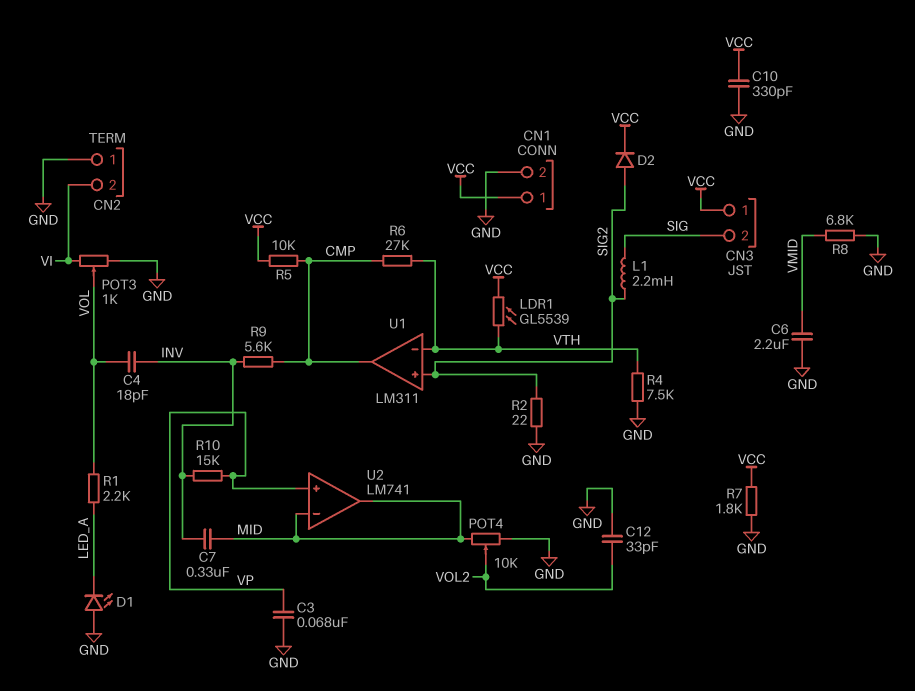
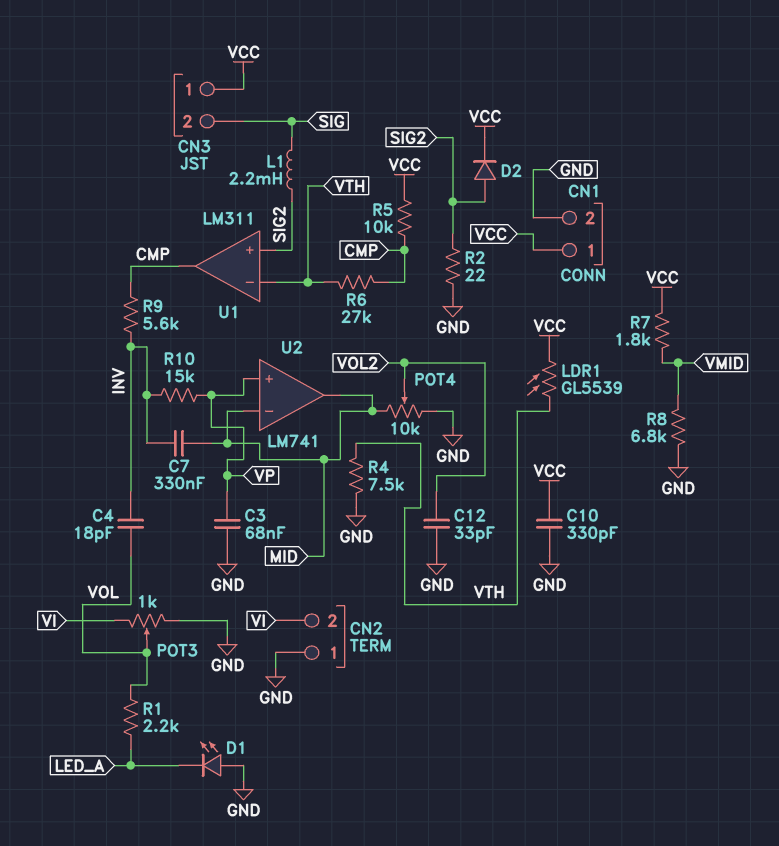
C6: 2.2uF (GND, VMID) -> none
R7: 1.8k (GND, VCC) -> 1.8k (VCC, VMID)

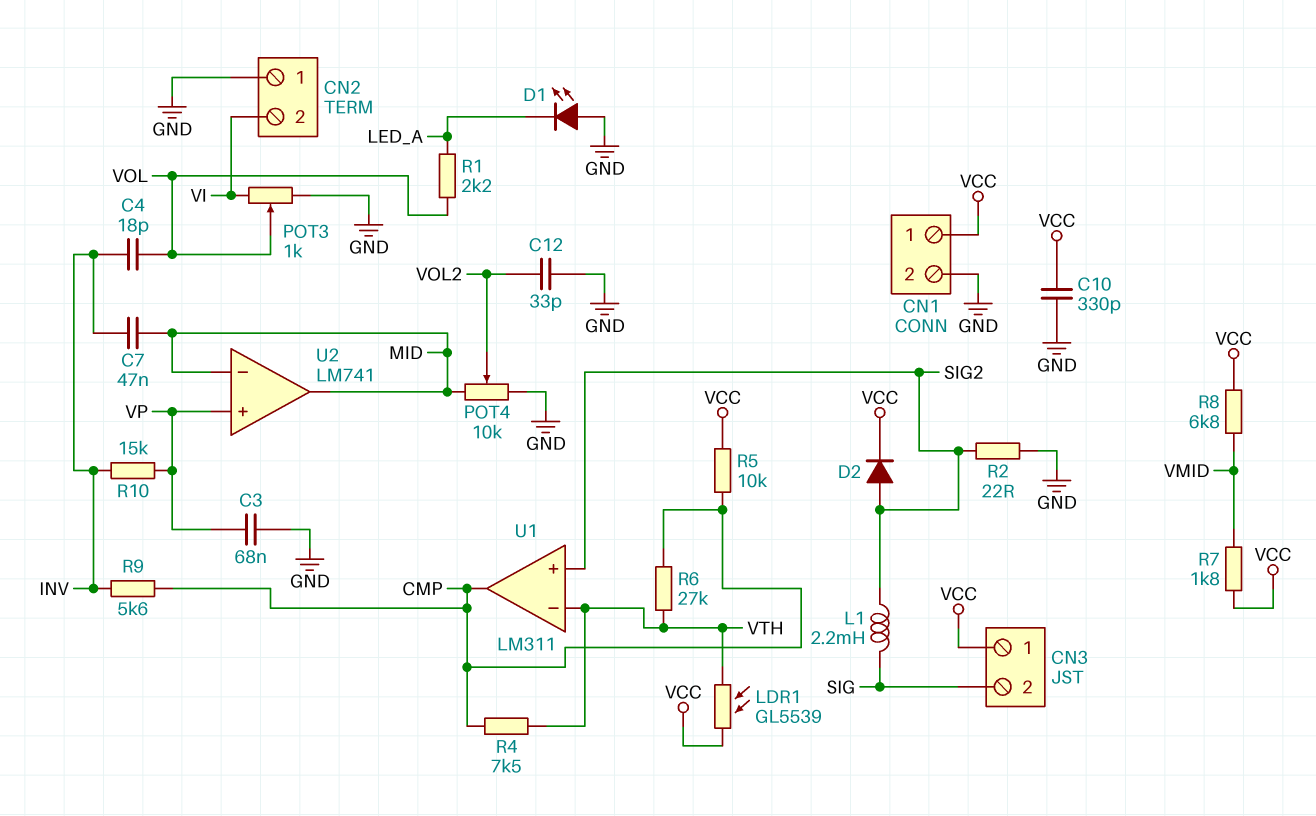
C7: 330nF (INV, MID) -> 47nF (INV, MID)
R4: 7.5k (GND, VTH) -> 7.5k (CMP, VTH)
R8: 6.8k (GND, VMID) -> 6.8k (VCC, VMID)

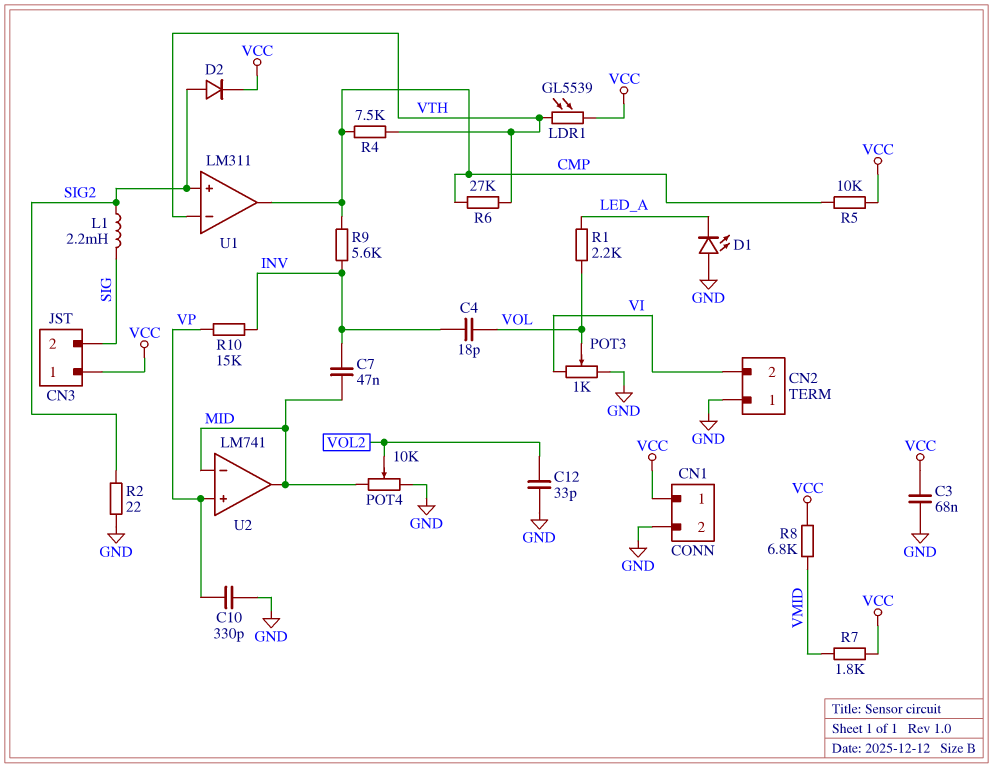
C3: 68nF (GND, VP) -> 68nF (GND, VCC)
C10: 330pF (GND, VCC) -> 330pF (GND, VP)

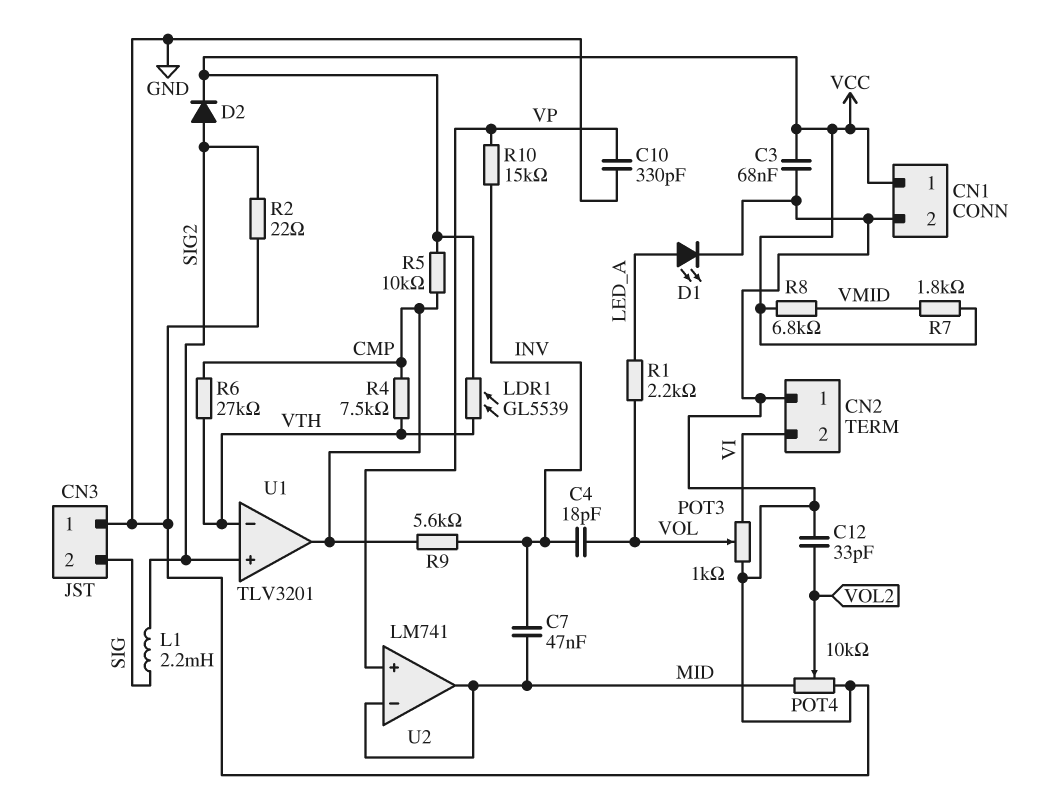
CN3 pin 1: VCC -> GND
D1: LED (A GND, K LED_A) -> LED (A LED_A, K GND)
U1: LM311 -> TLV3201

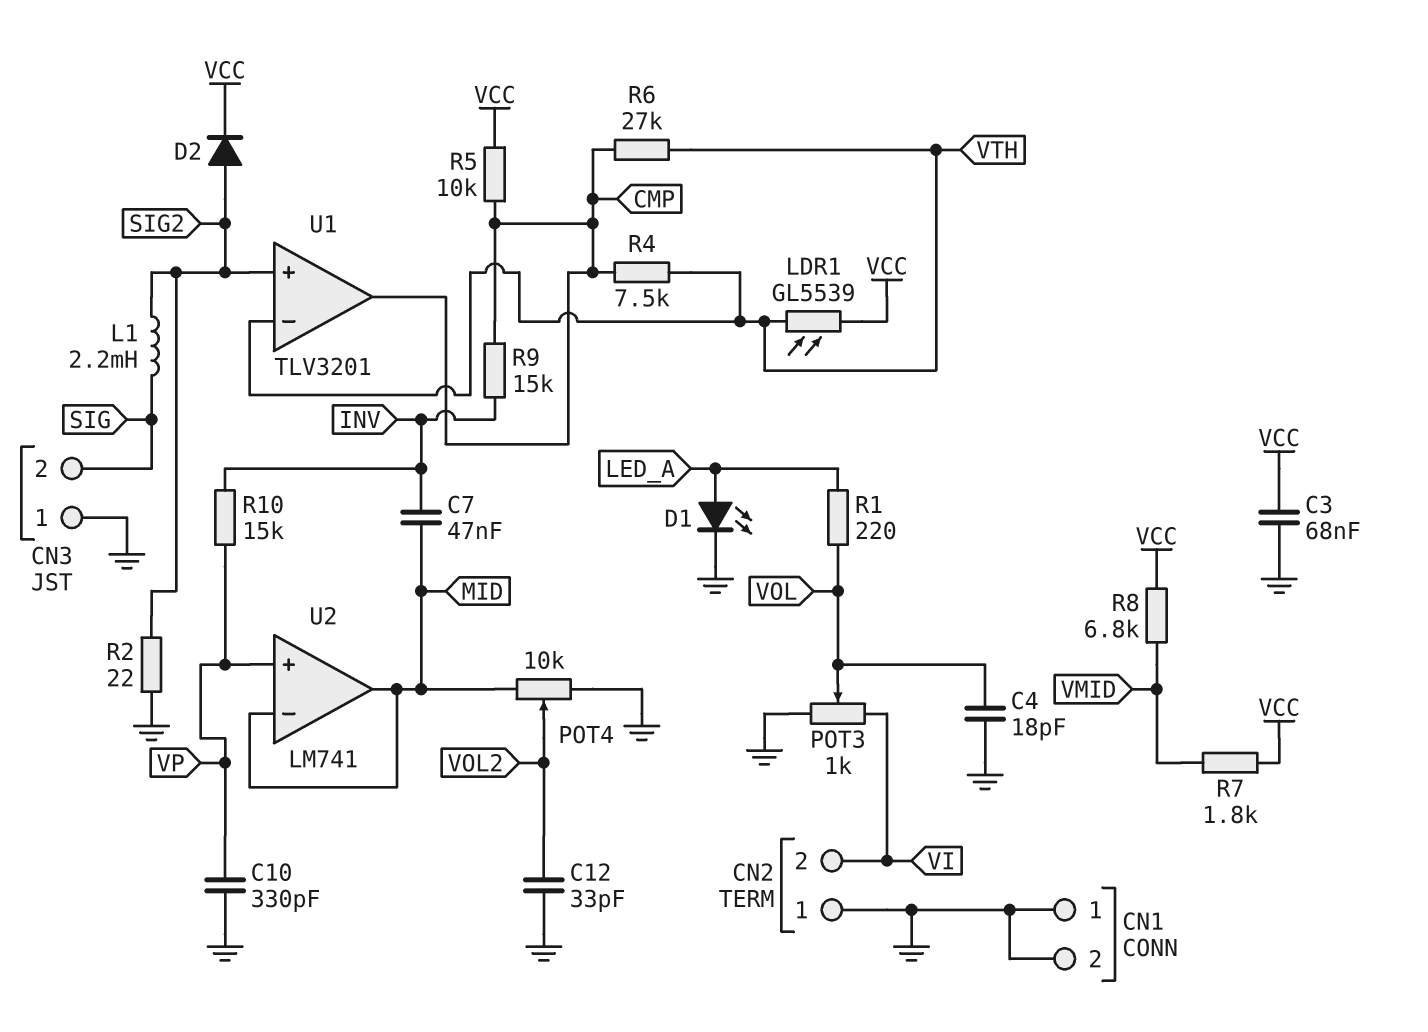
C4: 18pF (INV, VOL) -> 18pF (GND, VOL)
CN1 pin 1: VCC -> GND
R1: 2.2k (LED_A, VOL) -> 220 (LED_A, VOL)
R9: 5.6k (CMP, INV) -> 15k (CMP, INV)

